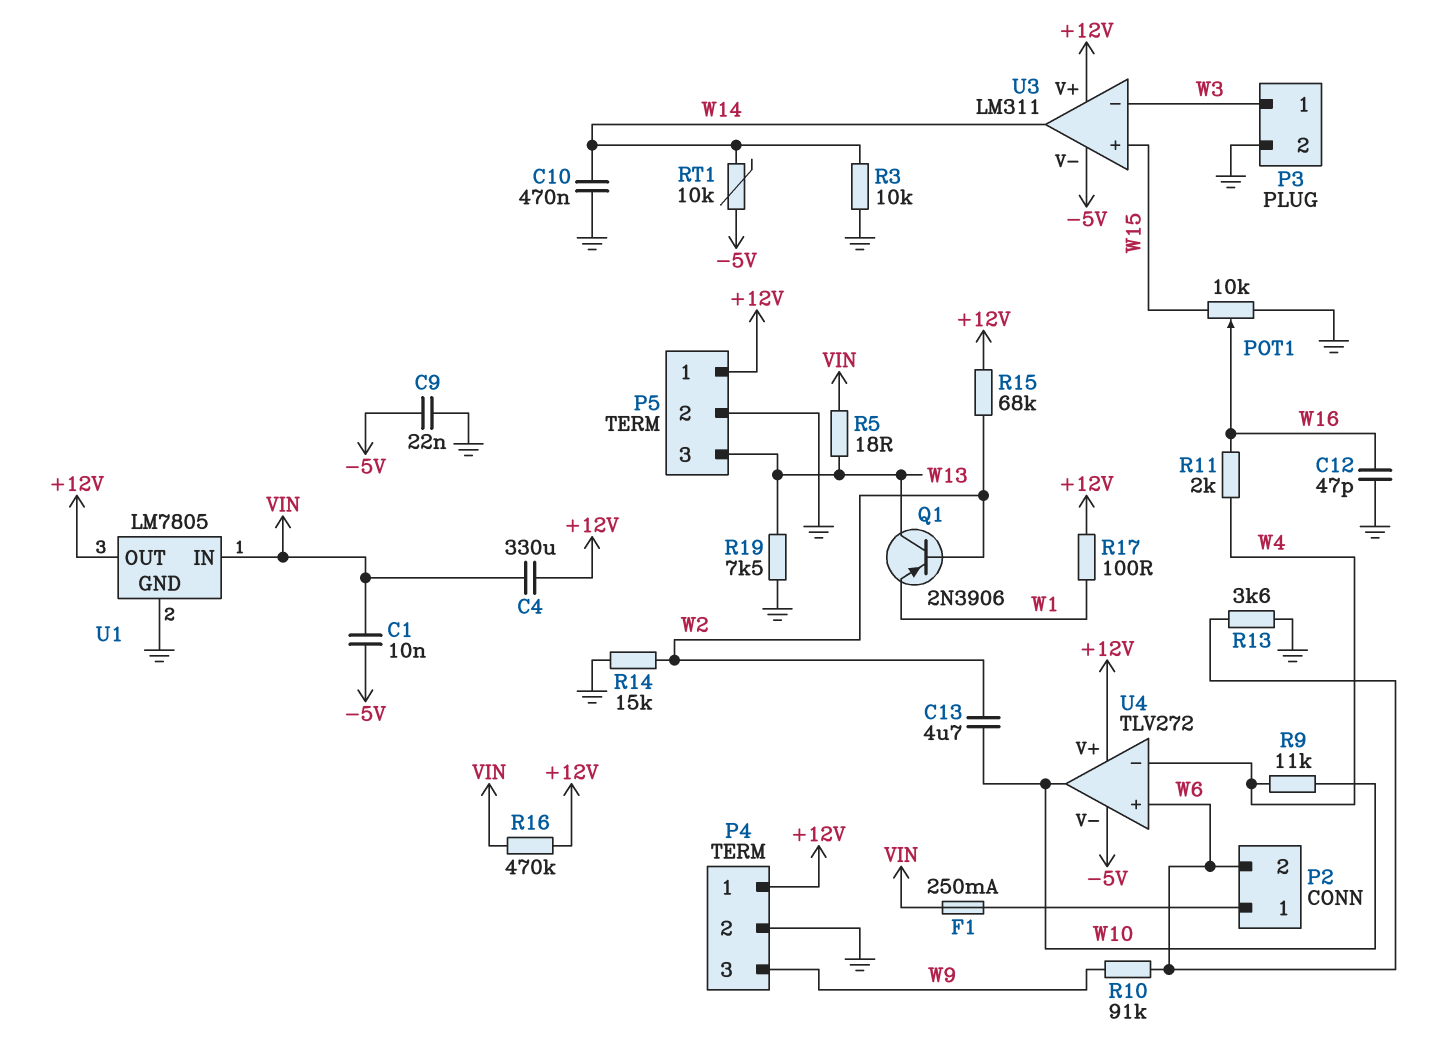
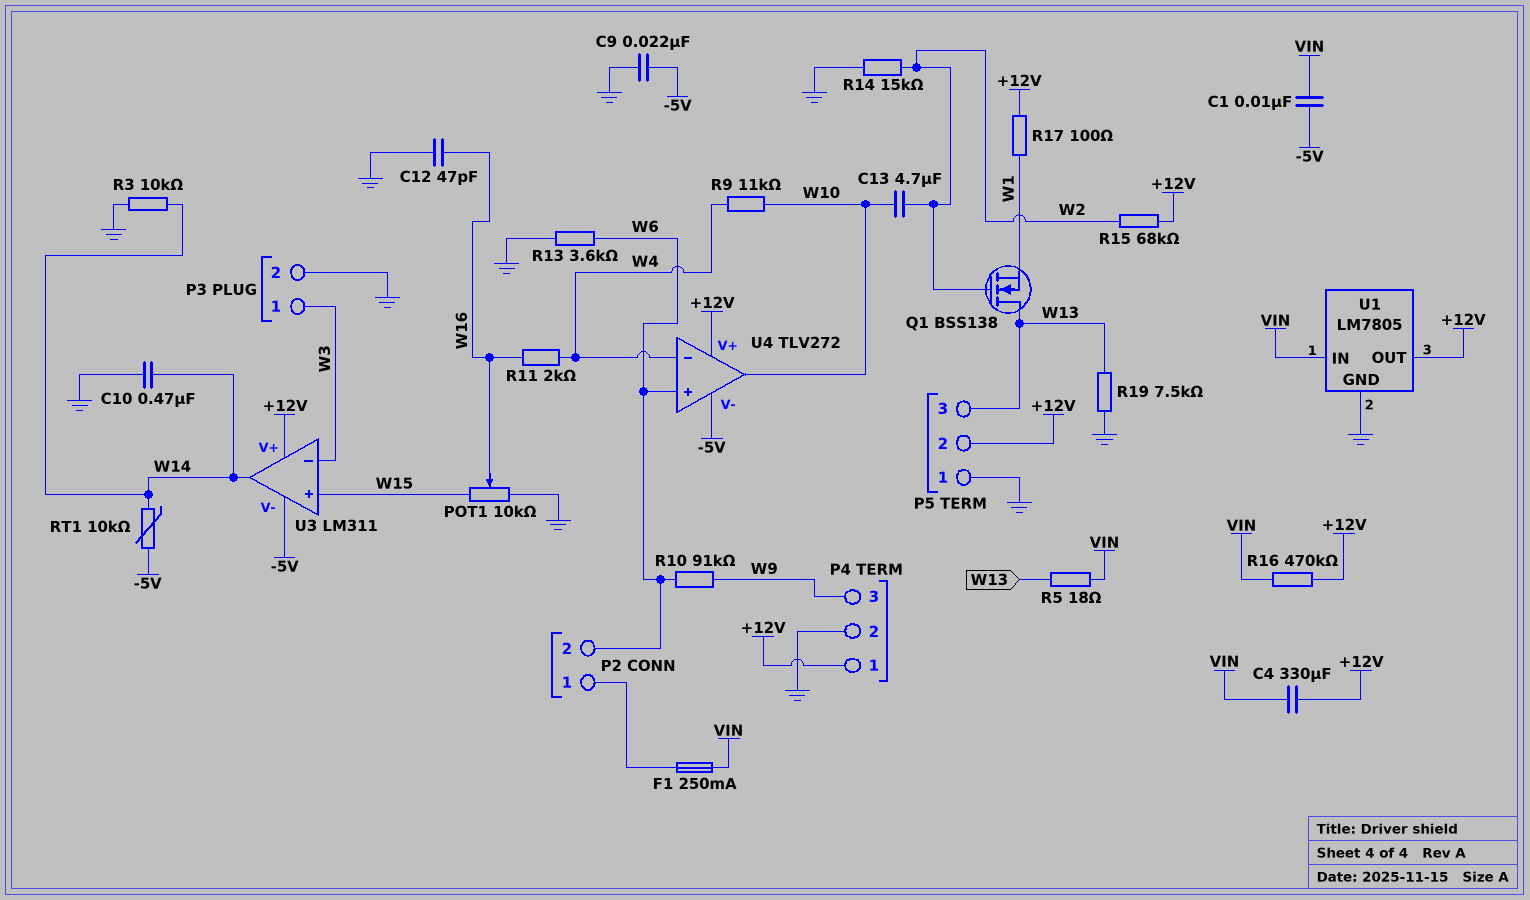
P5 pin 1: +12V -> GND
P5 pin 2: GND -> +12V
Q1: PNP 2N3906 (B W2, C W13, E W1) -> NMOS BSS138 (G W2, D W13, S W1)

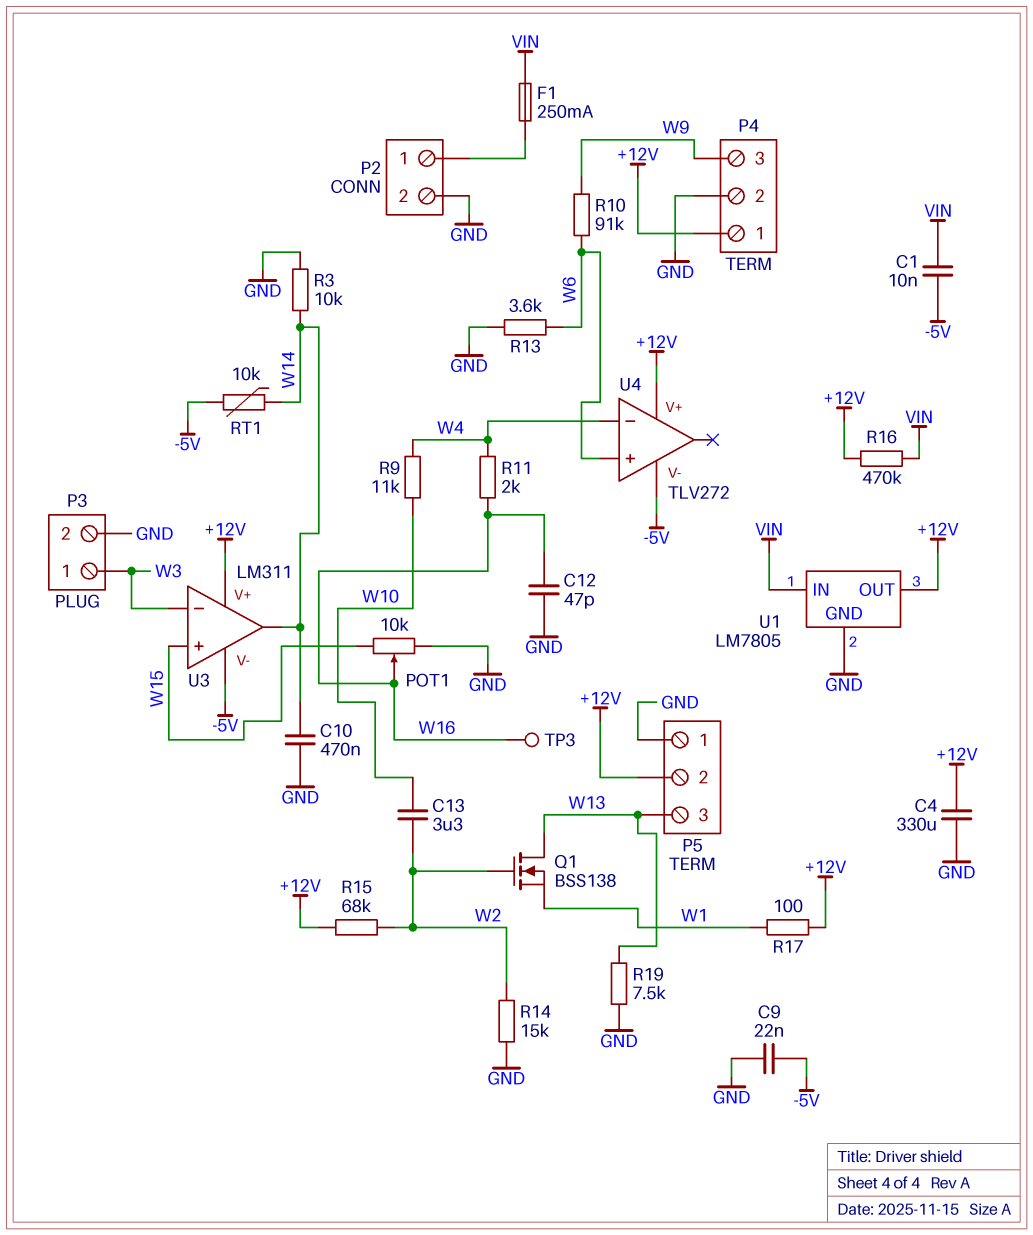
C4: 330uF (+12V, VIN) -> 330uF (+12V, GND)
C13: 4.7uF (W2, W10) -> 3.3uF (W2, W10)
P2 pin 2: W6 -> GND
R5: 18 (VIN, W13) -> none
TP3: none -> test point (W16)
U4 pin out: W10 -> none

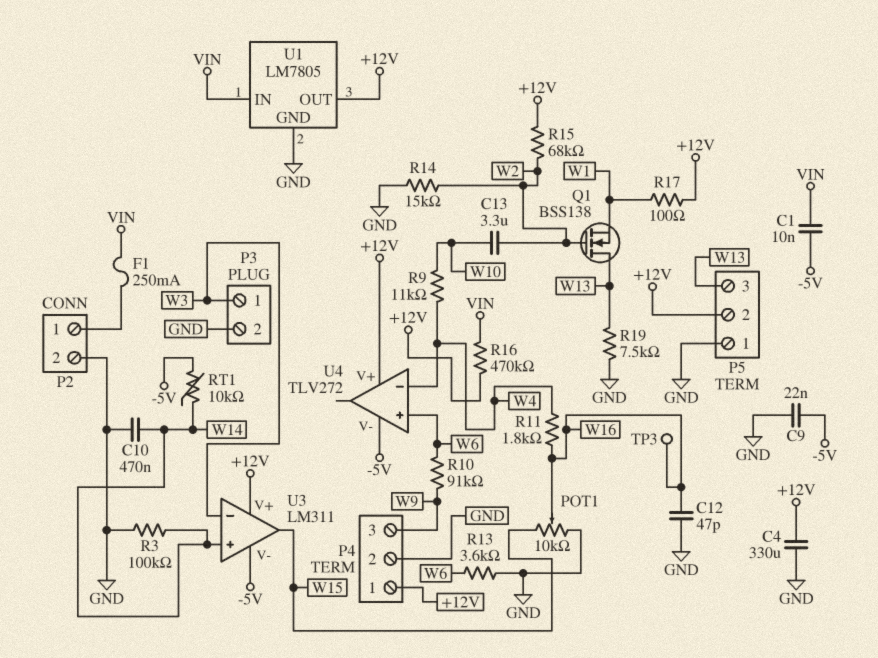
R3: 10k (GND, W14) -> 100k (GND, W14)
R11: 2k (W4, W16) -> 1.8k (W4, W16)
U3 pin in+: W15 -> W14
U3 pin out: W14 -> W15

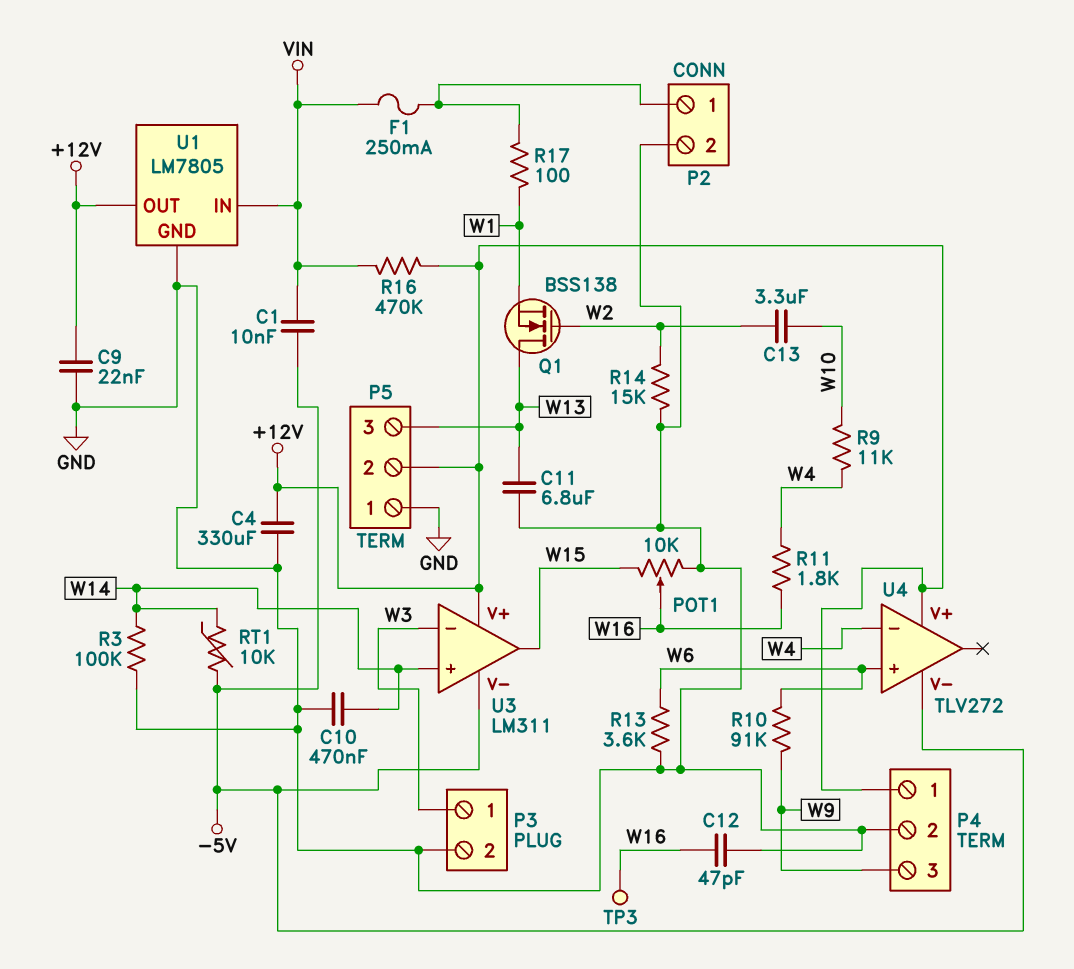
C9: 22nF (-5V, GND) -> 22nF (+12V, GND)
C11: none -> 6.8uF (GND, W13)
R15: 68k (+12V, W2) -> none
R17: 100 (+12V, W1) -> 100 (P2/1, W1)
R19: 7.5k (GND, W13) -> none

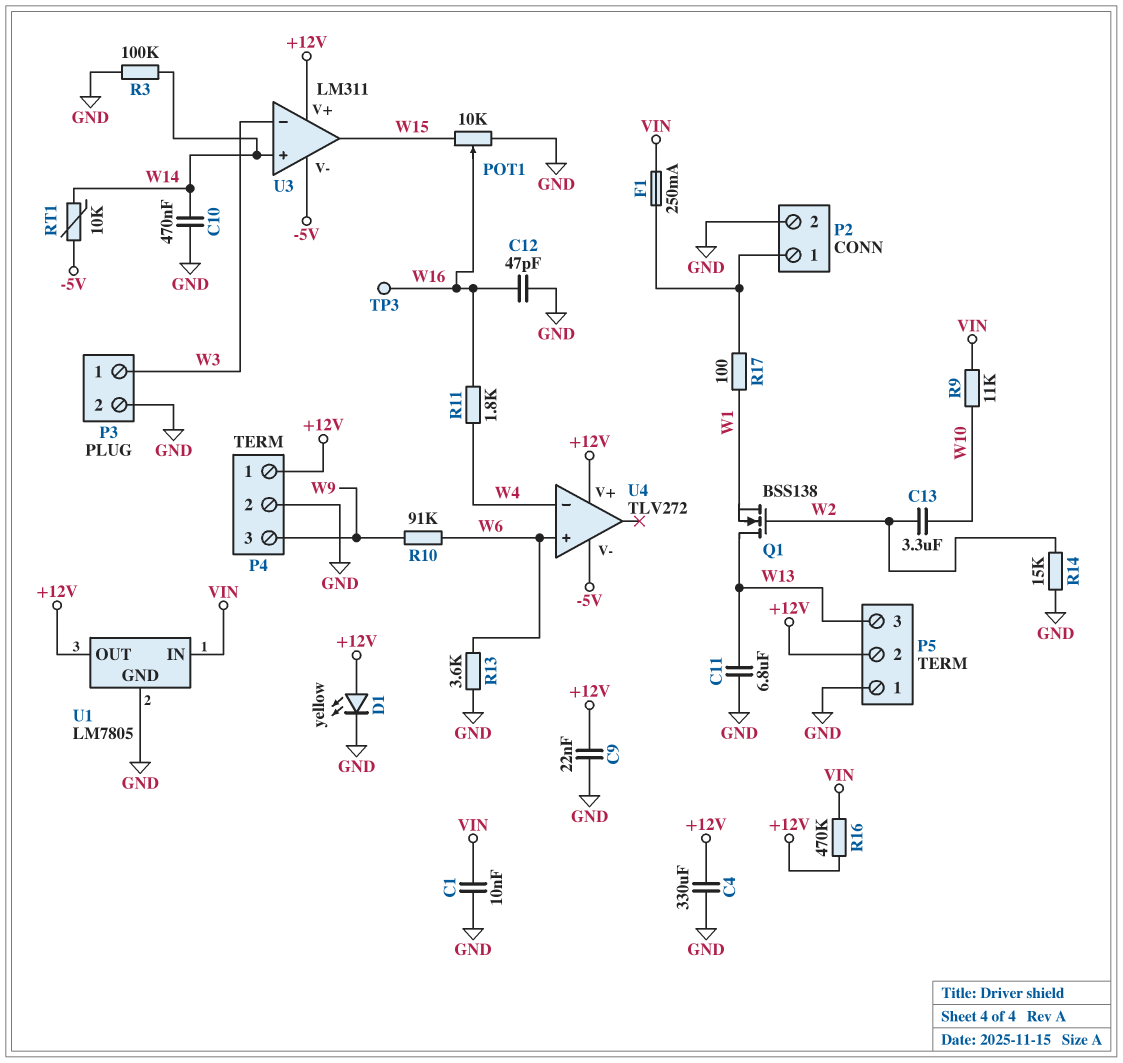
C1: 10nF (-5V, VIN) -> 10nF (GND, VIN)
D1: none -> LED yellow (A +12V, K GND)
R9: 11k (W4, W10) -> 11k (VIN, W10)

